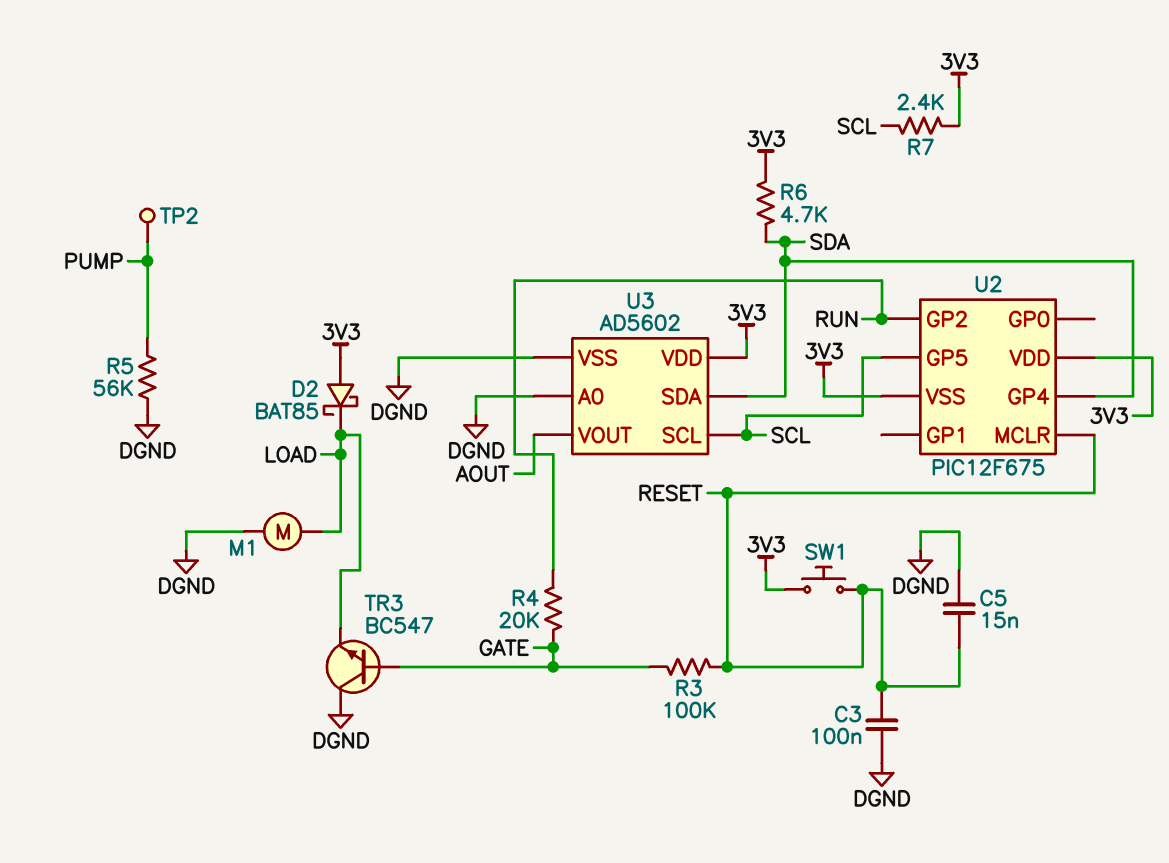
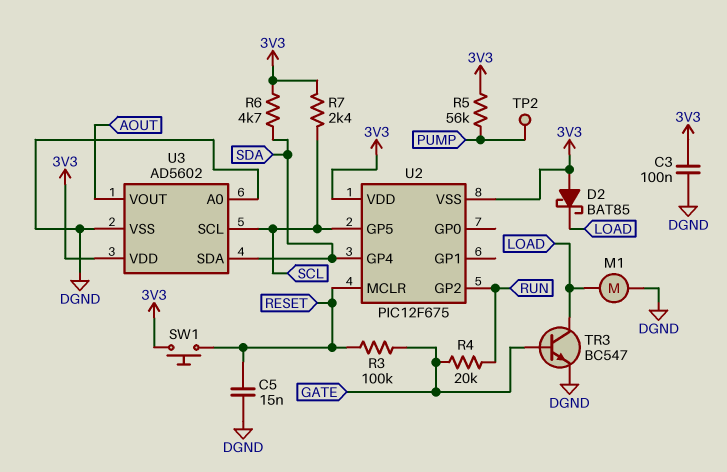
C3: 100nF (DGND, RESET) -> 100nF (3V3, DGND)
R5: 56k (DGND, PUMP) -> 56k (3V3, PUMP)
TR3: NPN BC547 (B GATE, C DGND, E LOAD) -> NPN BC547 (B GATE, C LOAD, E DGND)

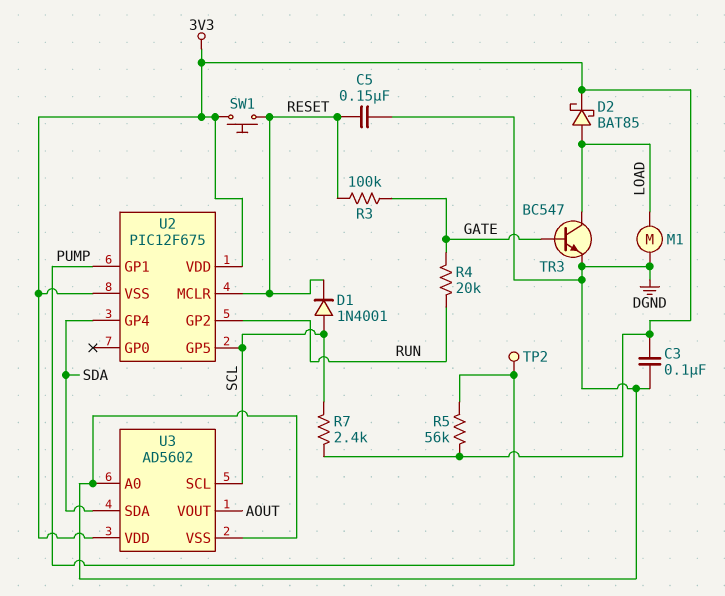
C5: 15nF (DGND, RESET) -> 150nF (DGND, RESET)
D1: none -> diode 1N4001 (A SCL, K RESET)
D2: schottky BAT85 (A 3V3, K LOAD) -> schottky BAT85 (A LOAD, K 3V3)
R6: 4.7k (3V3, SDA) -> none
U2 pin GP1: none -> PUMP

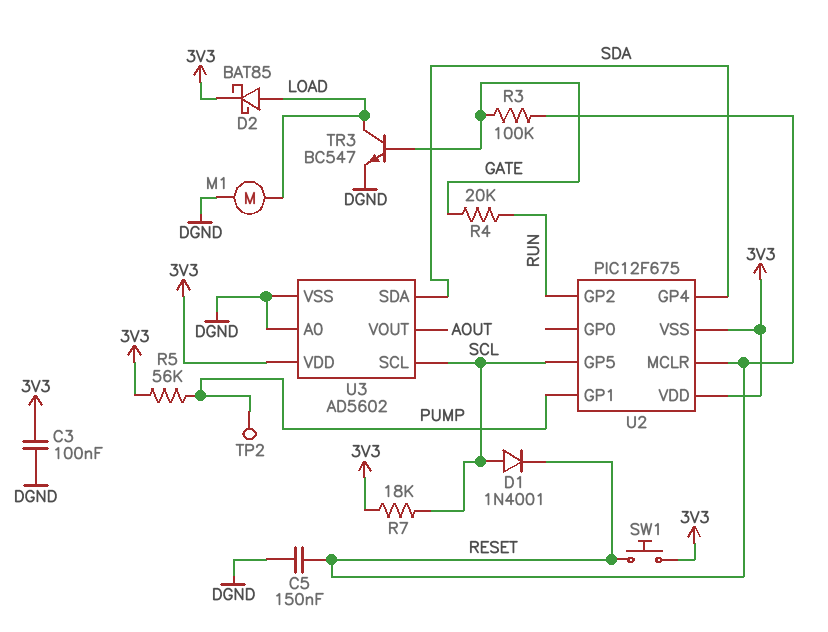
R7: 2.4k (3V3, SCL) -> 18k (3V3, SCL)

